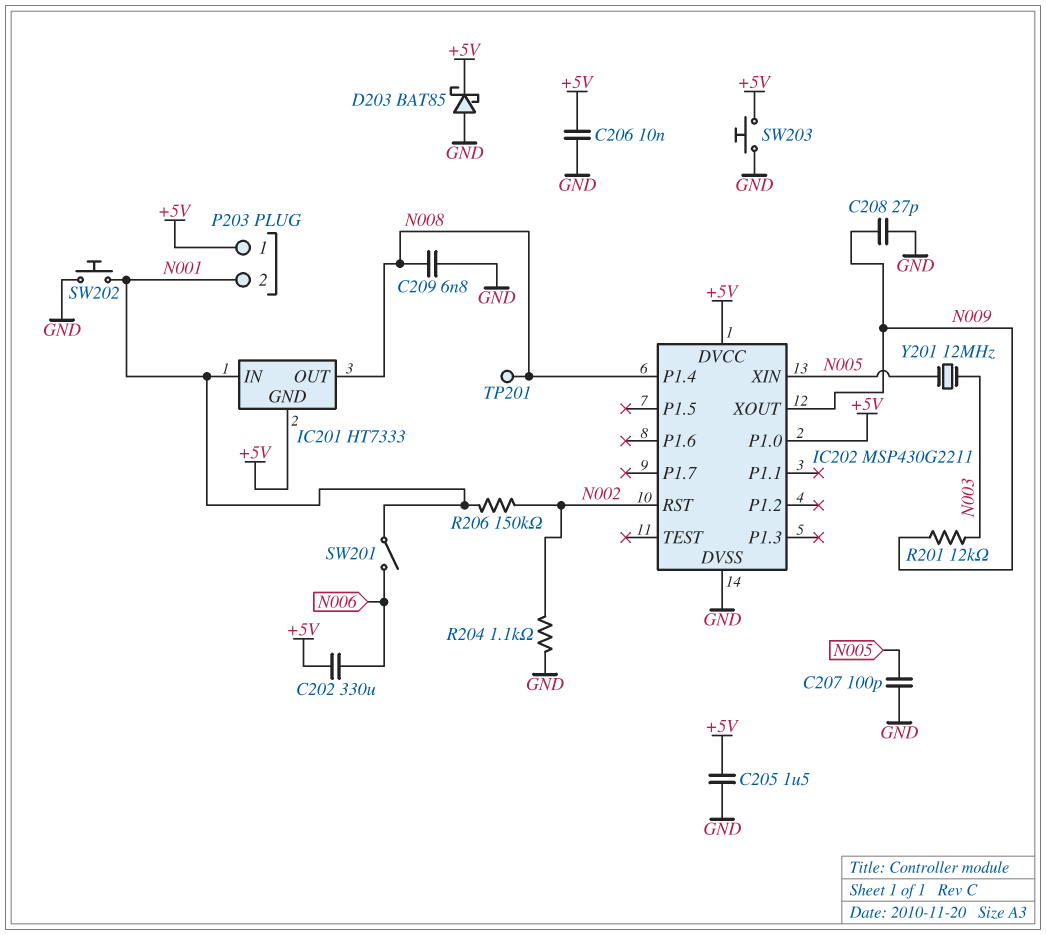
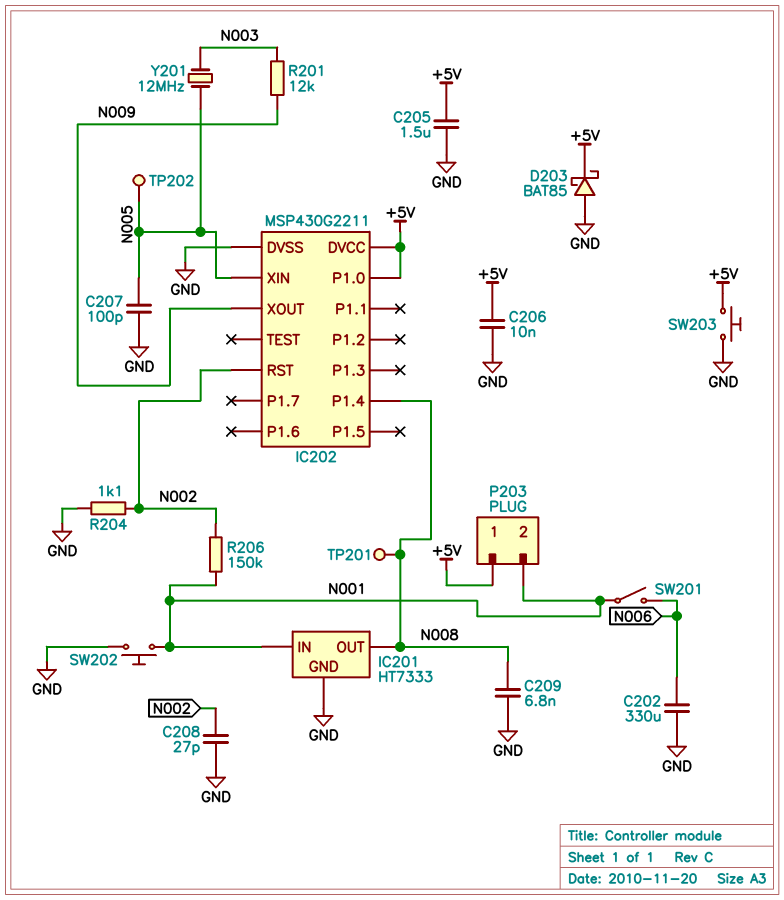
C202: 330uF (+5V, N006) -> 330uF (GND, N006)
C208: 27pF (GND, N009) -> 27pF (GND, N002)
IC201 pin GND: +5V -> GND
TP202: none -> test point (N005)

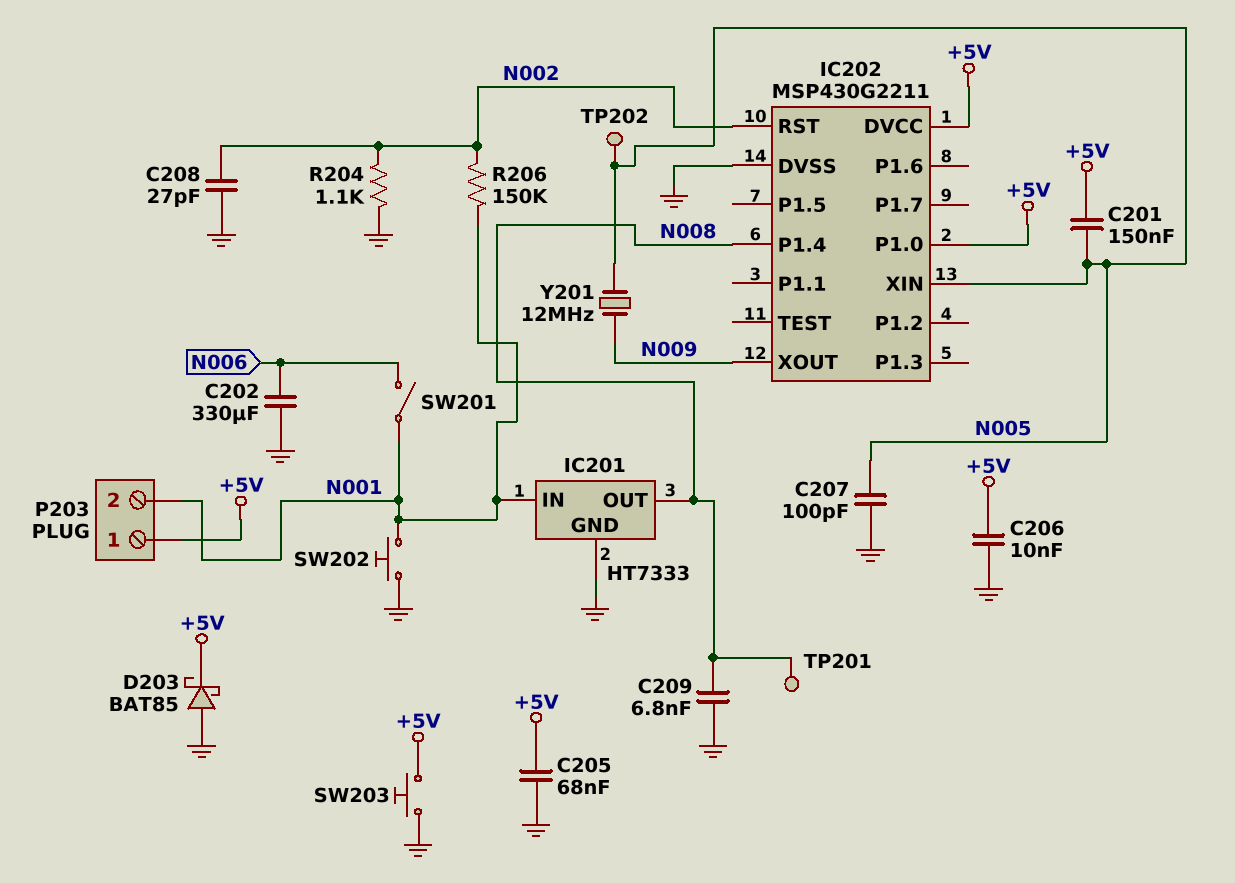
C201: none -> 150nF (+5V, N005)
C205: 1.5uF (+5V, GND) -> 68nF (+5V, GND)
R201: 12k (N003, N009) -> none
Y201: 12MHz (N003, N005) -> 12MHz (N005, N009)

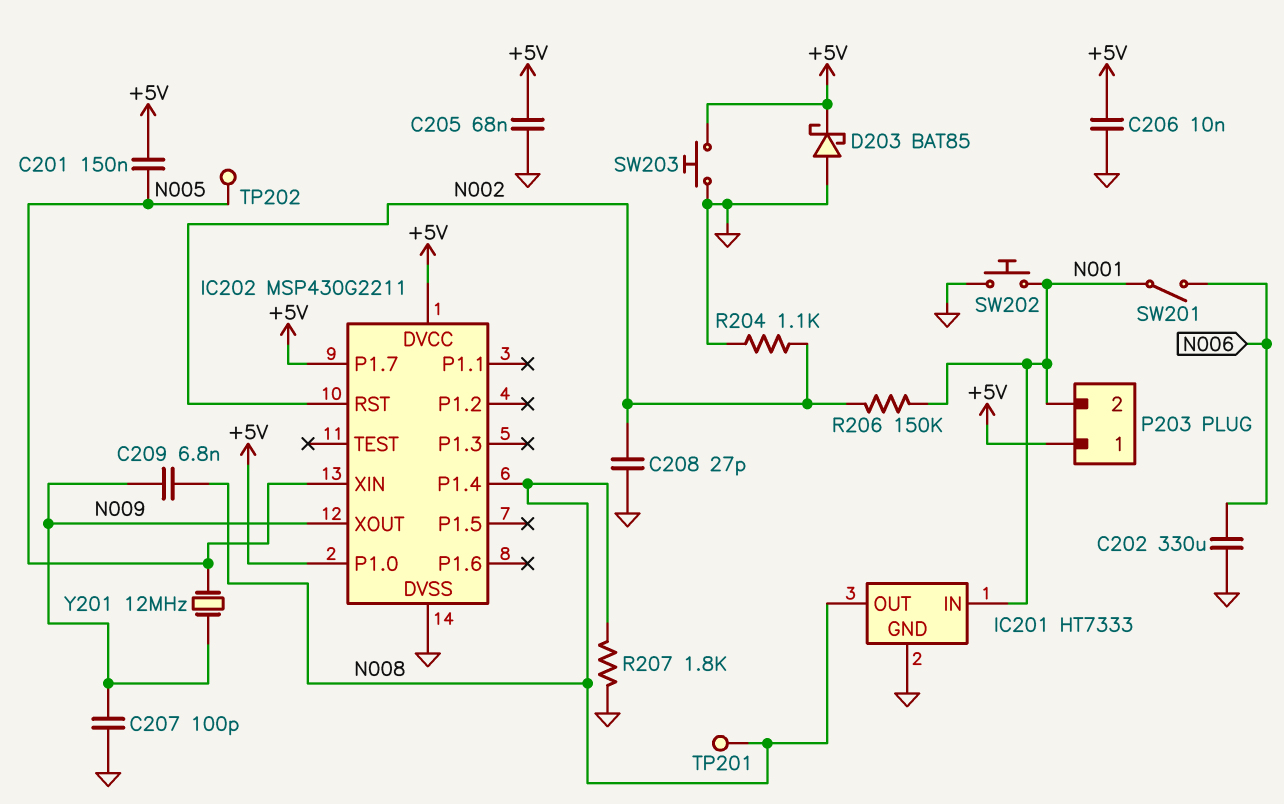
C207: 100pF (GND, N005) -> 100pF (GND, N009)
C209: 6.8nF (GND, N008) -> 6.8nF (N008, N009)
IC202 pin P1.7: none -> +5V
R207: none -> 1.8k (GND, N008)

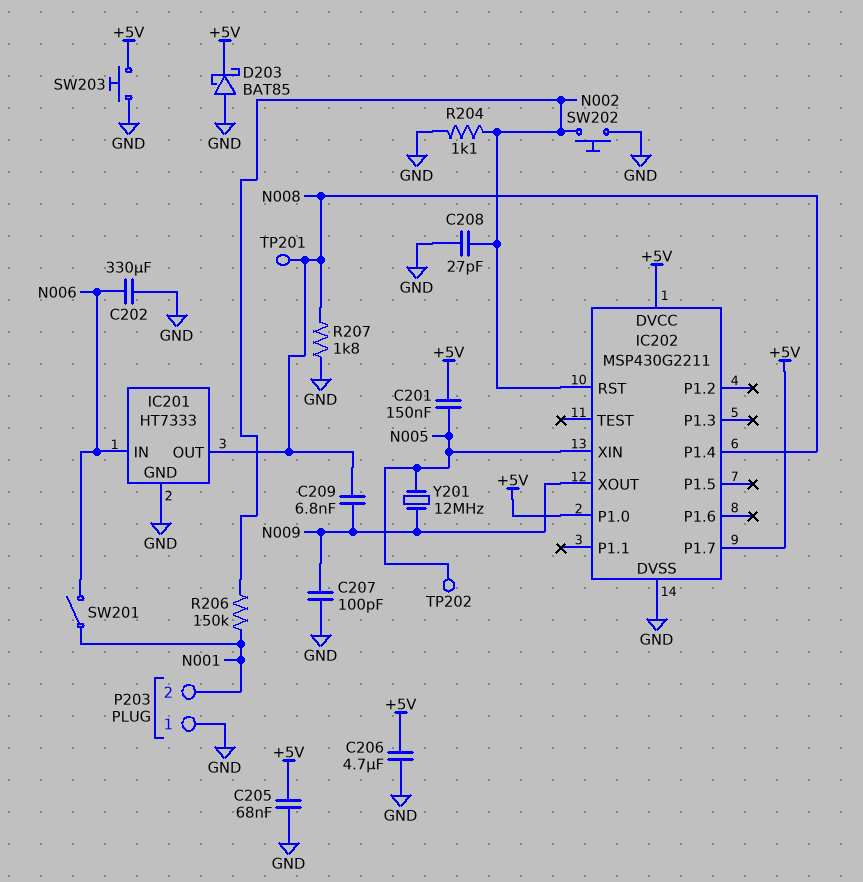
C206: 10nF (+5V, GND) -> 4.7uF (+5V, GND)
IC201 pin IN: N001 -> N006
P203 pin 1: +5V -> GND
SW202: button (GND, N001) -> button (GND, N002)

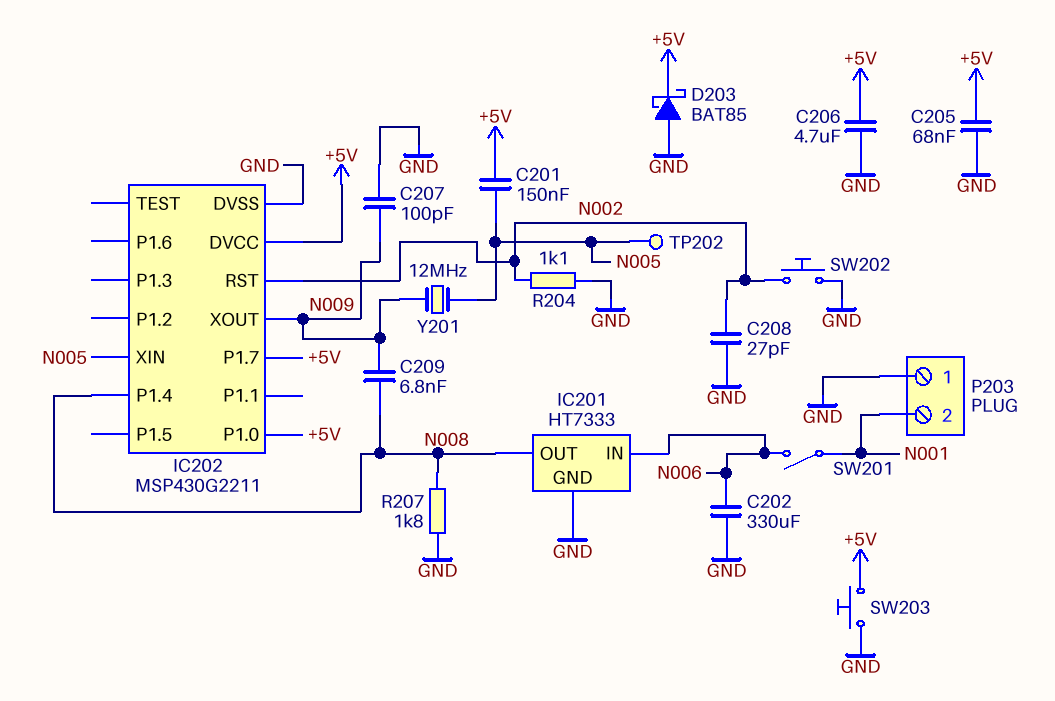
R206: 150k (N001, N002) -> none
TP201: test point (N008) -> none

